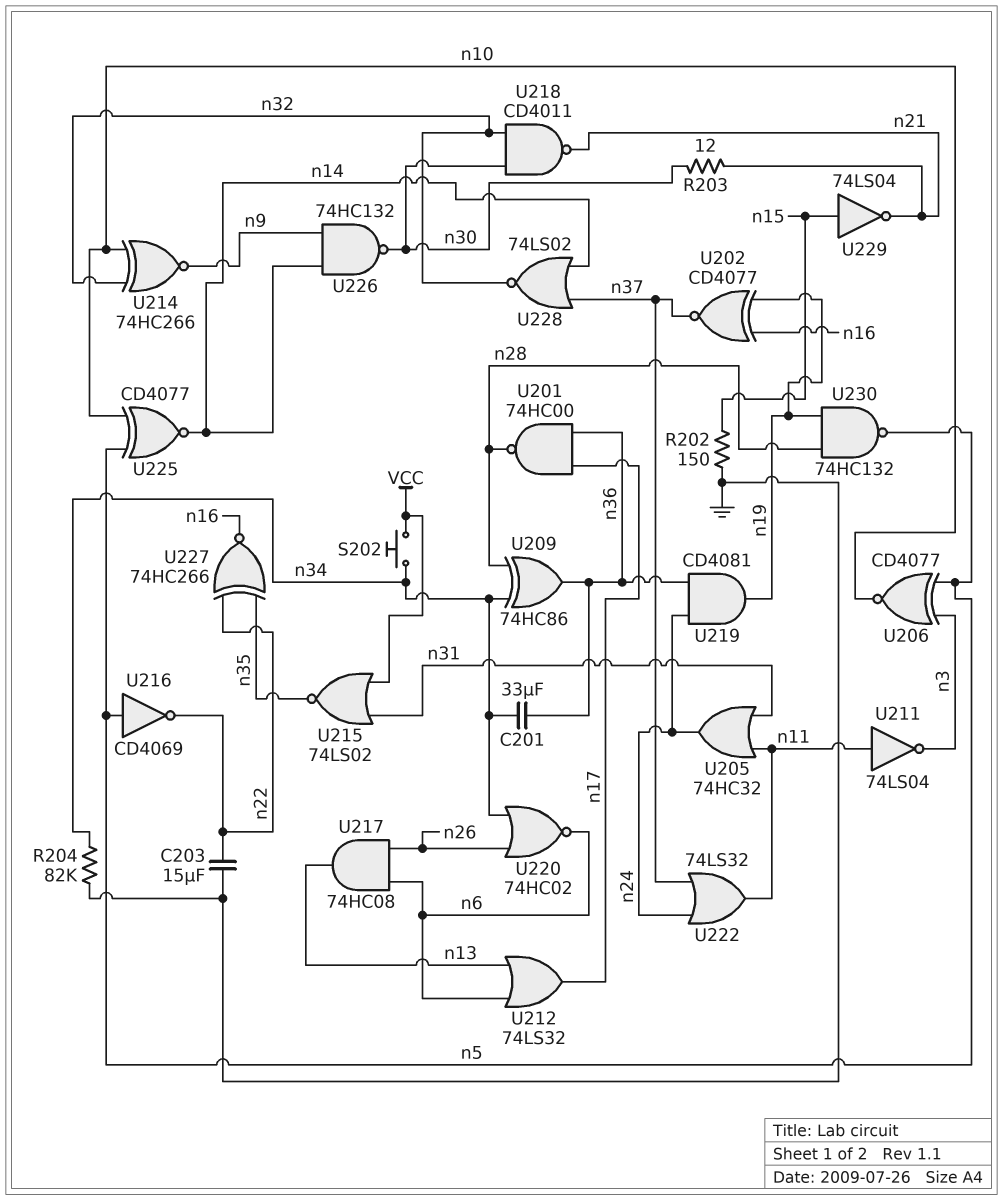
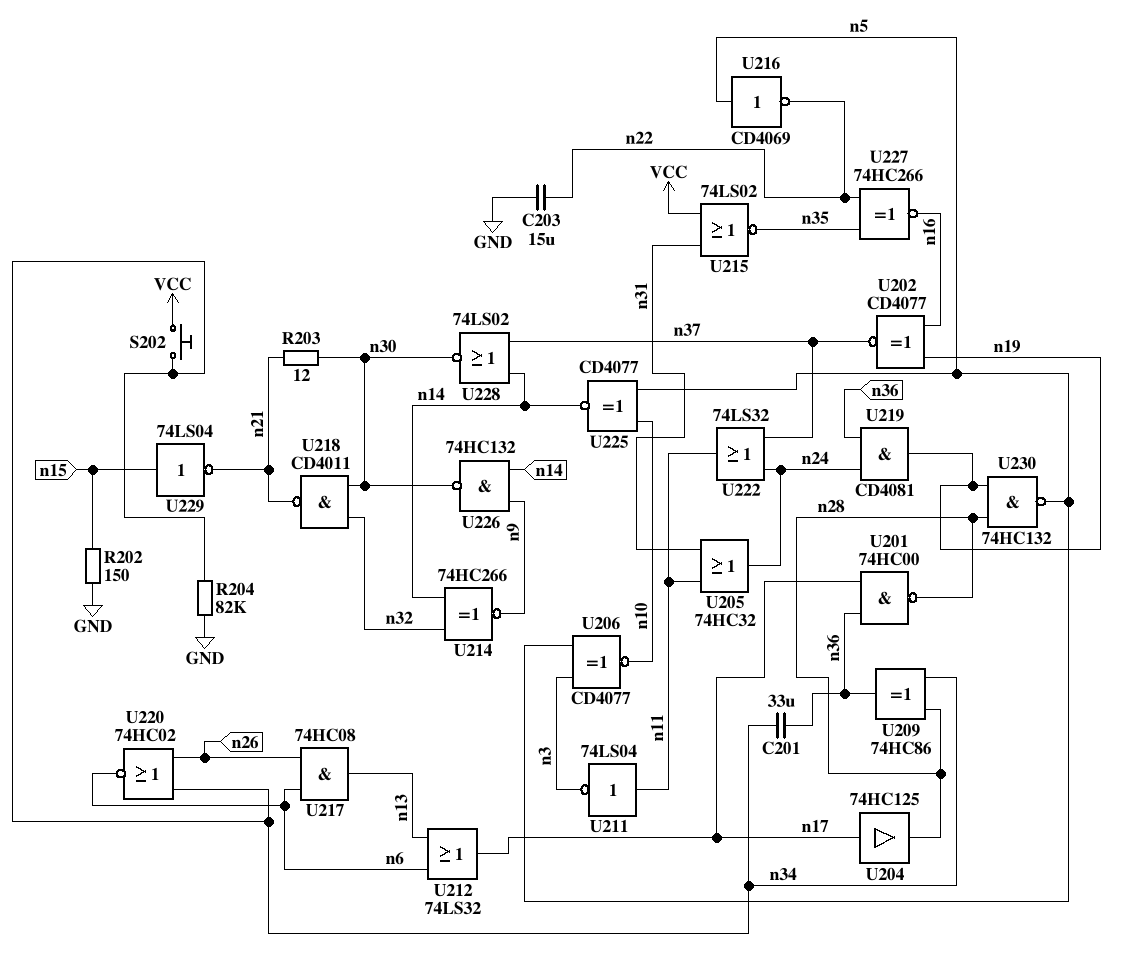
U204: none -> buffer 74HC125 (in n17, out n28)
U214: XNOR 74HC266 (in n10, in n32, out n9) -> XNOR 74HC266 (in n14, in n32, out n9)
U228: NOR 74LS02 (in n14, in n37, out n32) -> NOR 74LS02 (in n14, in n37, out n30)

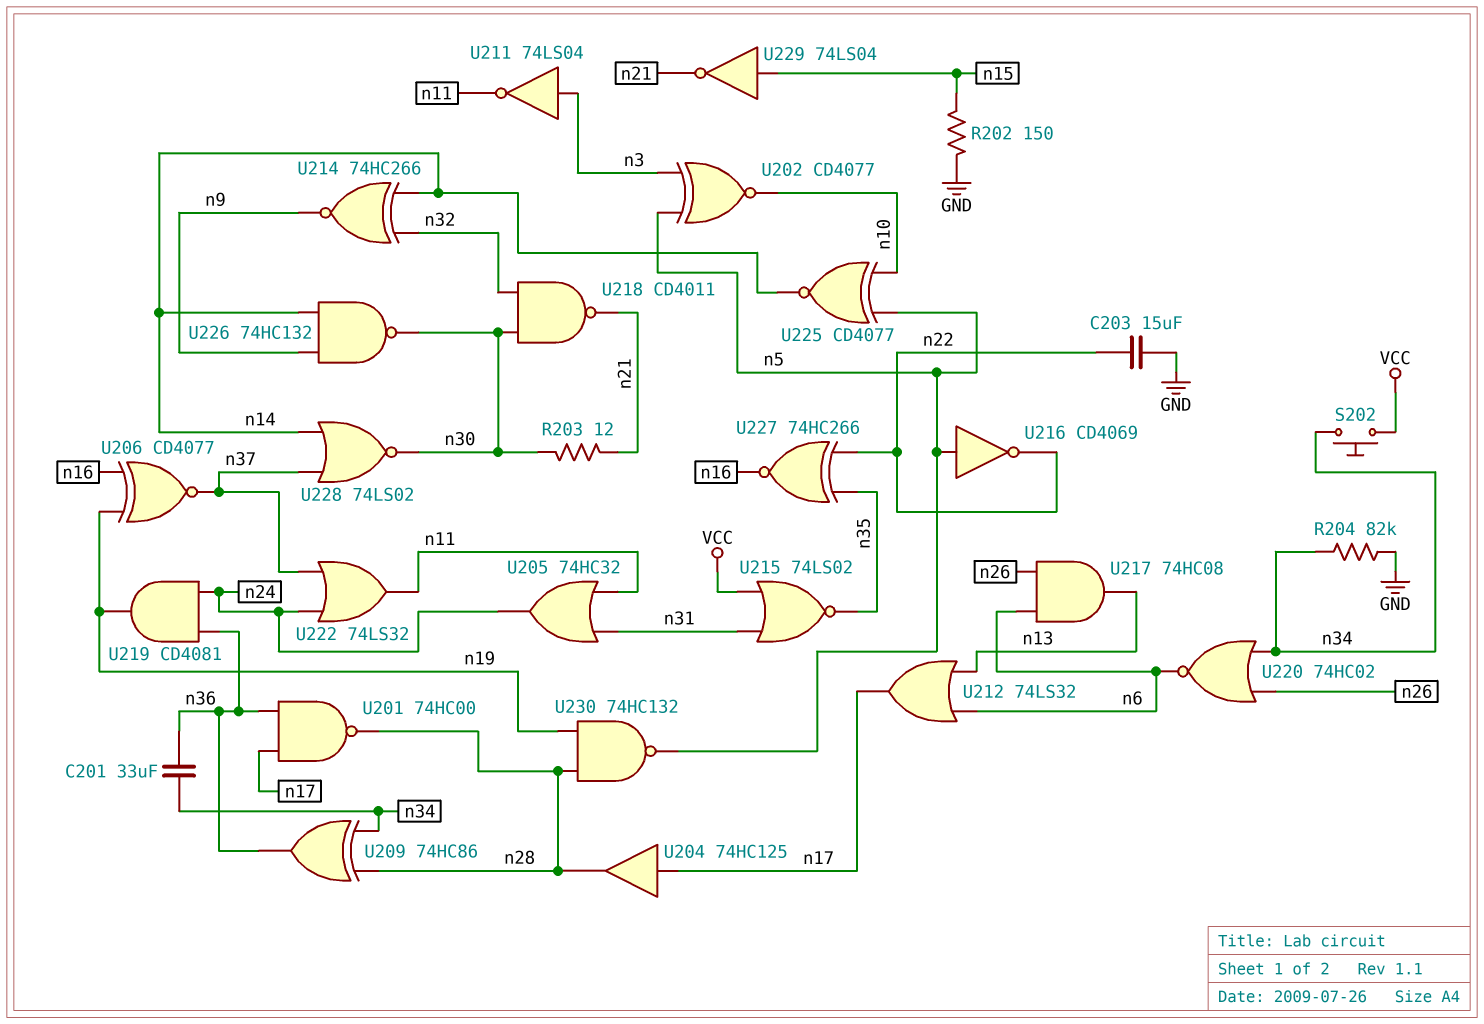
U202: XNOR CD4077 (in n16, in n19, out n37) -> XNOR CD4077 (in n3, in n5, out n10)
U206: XNOR CD4077 (in n3, in n5, out n10) -> XNOR CD4077 (in n16, in n19, out n37)
U211: NOT 74LS04 (in n11, out n3) -> NOT 74LS04 (in n3, out n11)

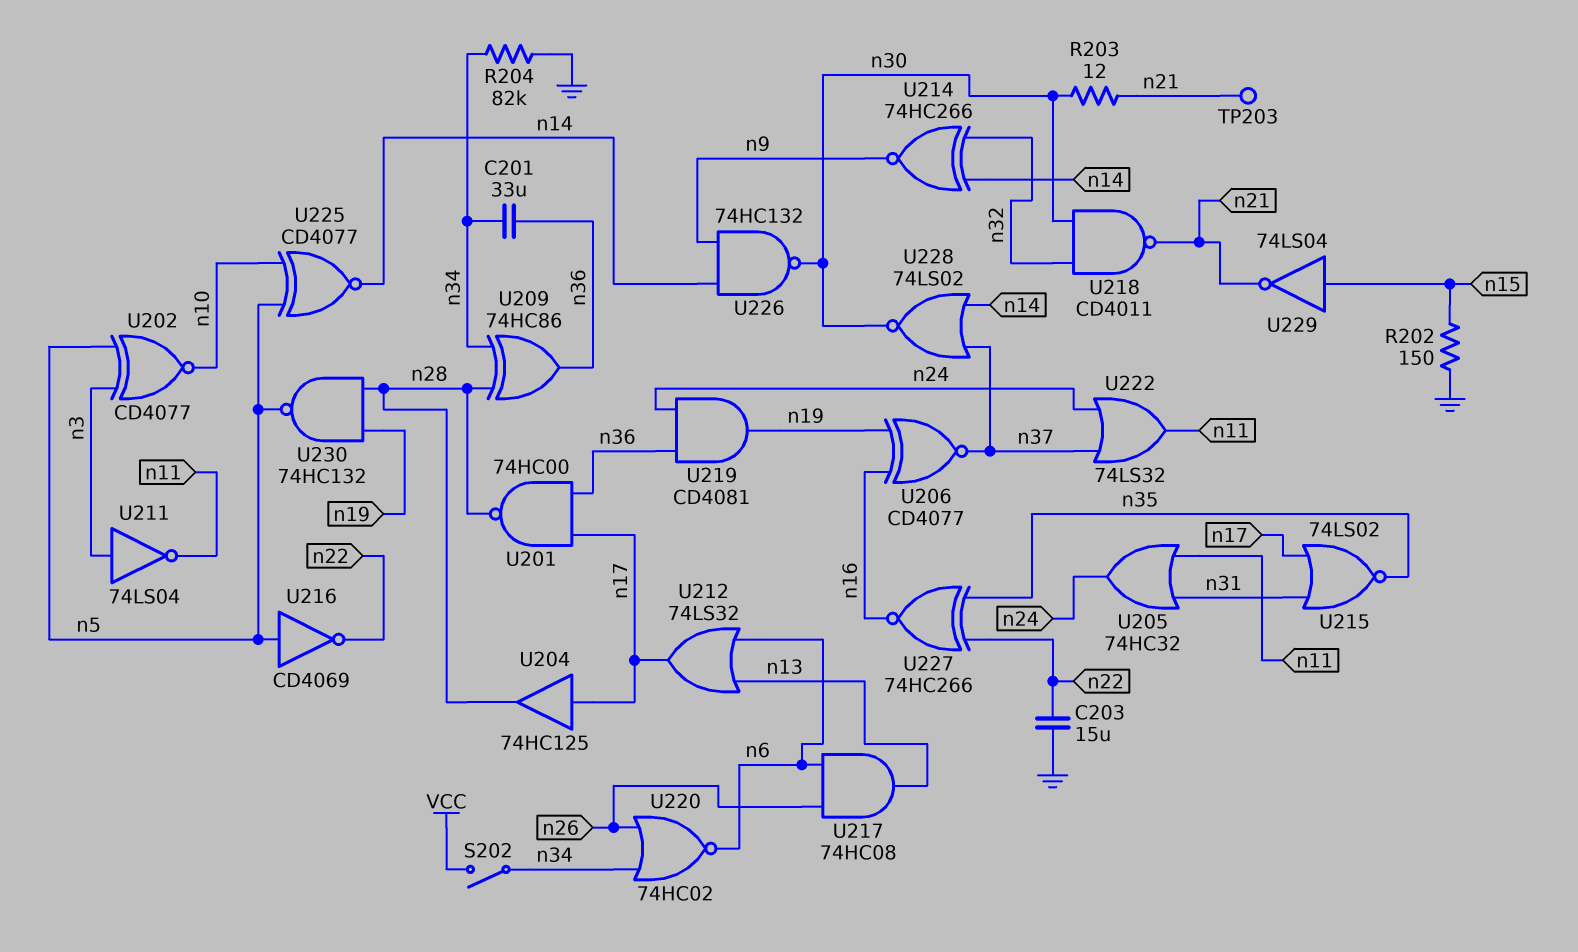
S202: button (VCC, n34) -> switch (VCC, n34)
TP203: none -> test point (n21)
U215: NOR 74LS02 (in VCC, in n31, out n35) -> NOR 74LS02 (in n17, in n31, out n35)

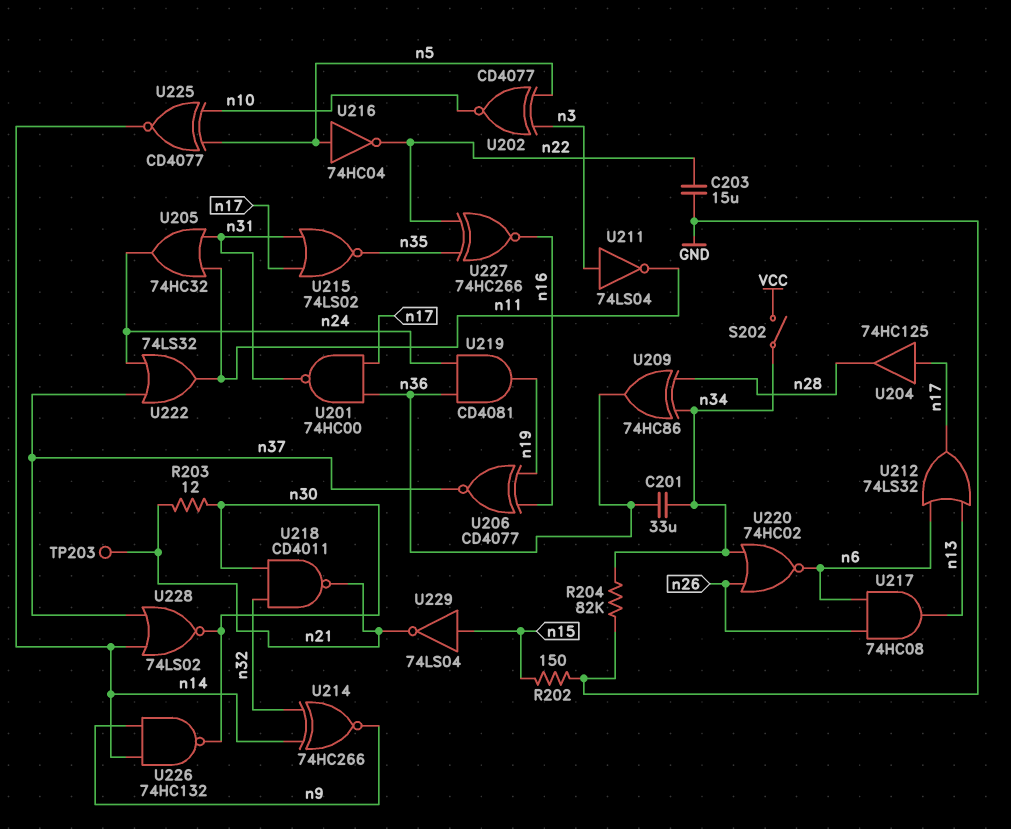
U201: NAND 74HC00 (in n17, in n36, out n28) -> NAND 74HC00 (in n17, in n36, out n31)
U216: NOT CD4069 (in n5, out n22) -> NOT 74HC04 (in n5, out n22)
U230: NAND 74HC132 (in n19, in n28, out n5) -> none

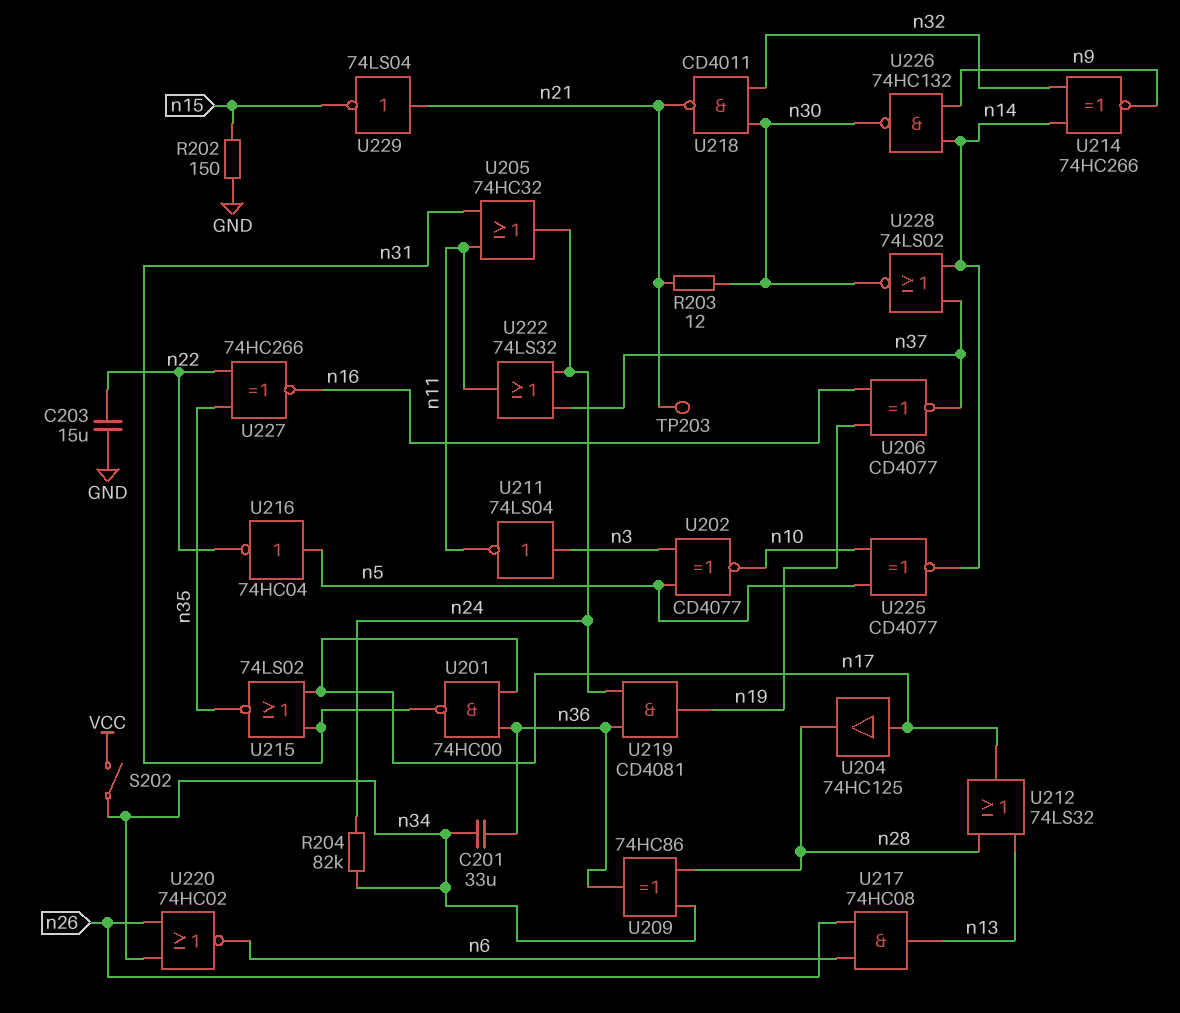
R204: 82k (GND, n34) -> 82k (n24, n34)
U212: OR 74LS32 (in n6, in n13, out n17) -> OR 74LS32 (in n13, in n28, out n17)
U229: NOT 74LS04 (in n15, out n21) -> NOT 74LS04 (in n21, out n15)

